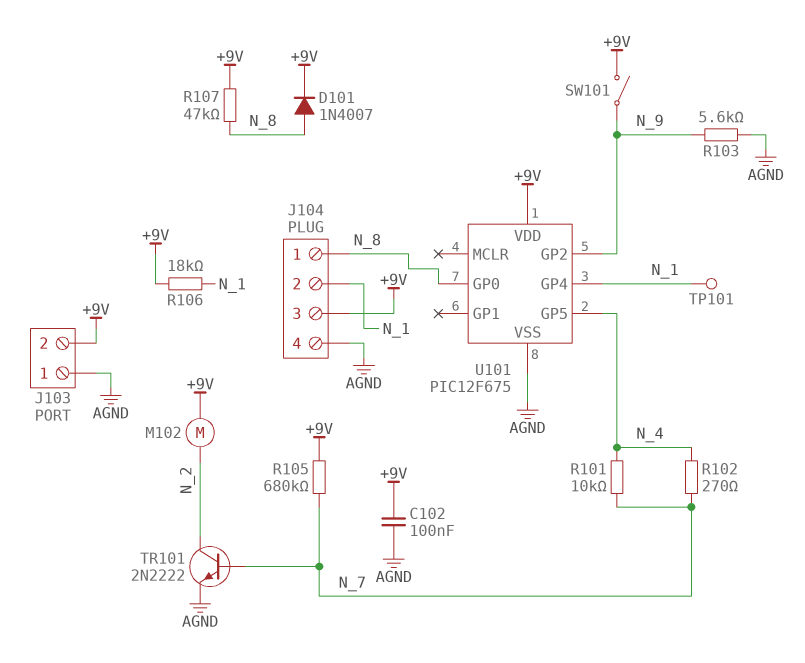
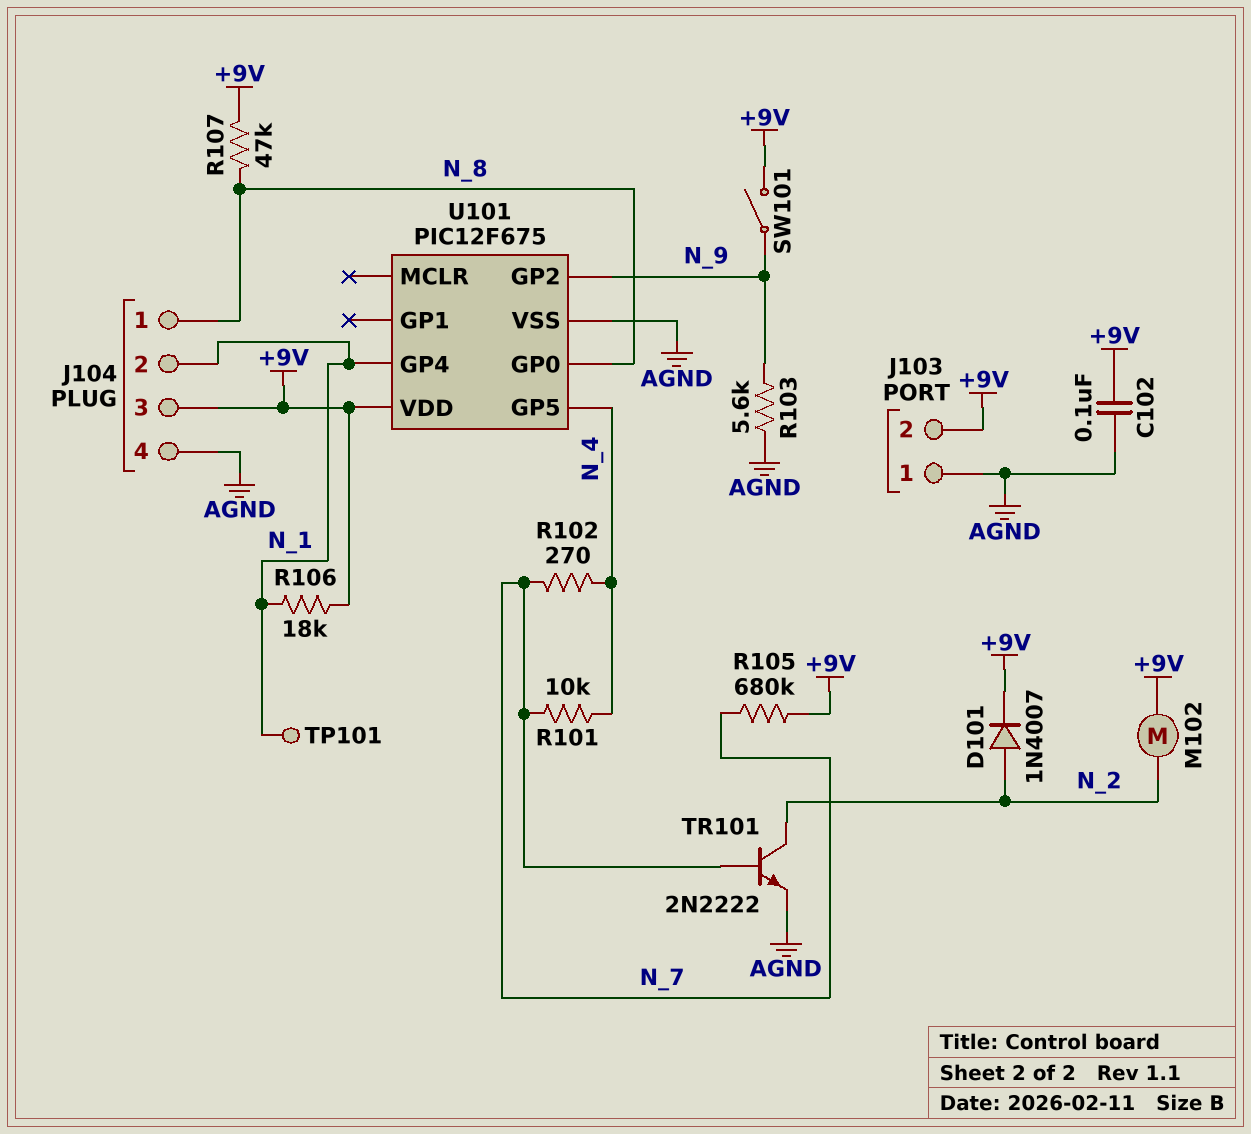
D101: diode 1N4007 (A N_8, K +9V) -> diode 1N4007 (A N_2, K +9V)

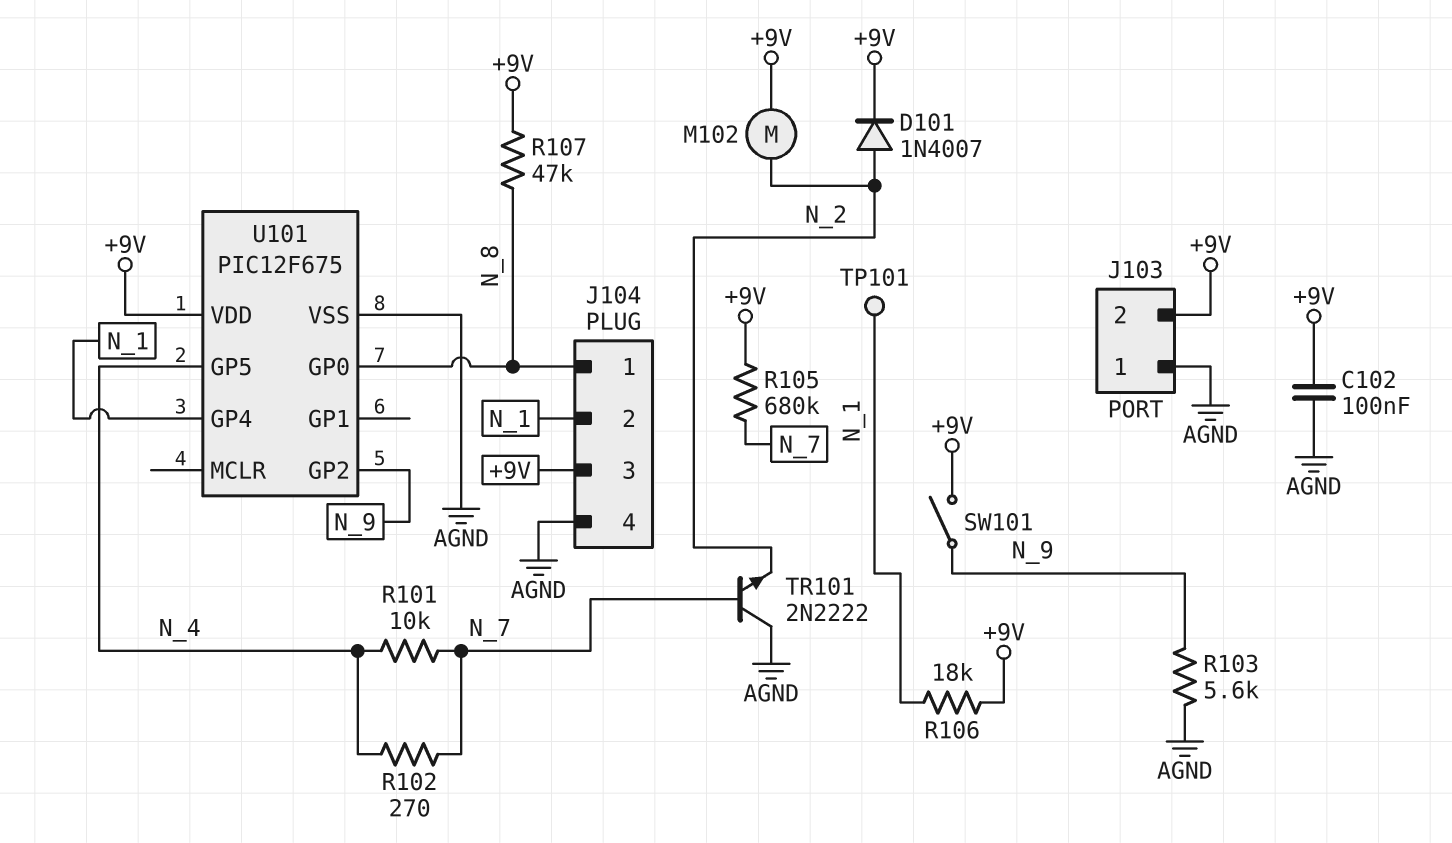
TR101: NPN 2N2222 (B N_7, C N_2, E AGND) -> NPN 2N2222 (B N_7, C AGND, E N_2)

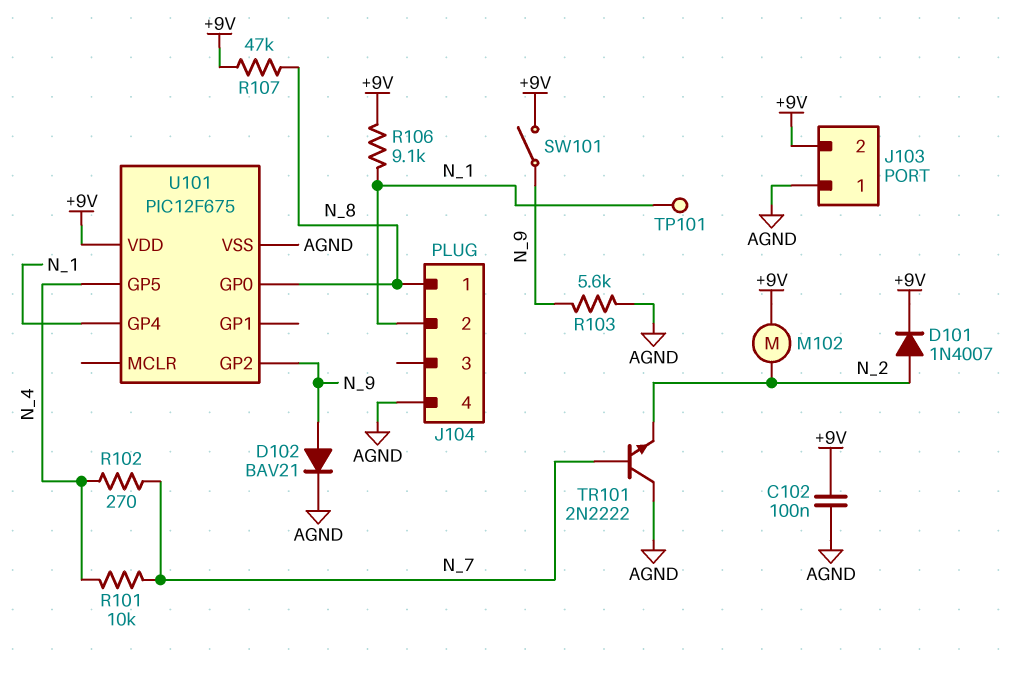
D102: none -> diode BAV21 (A N_9, K AGND)
J104 pin 3: +9V -> none
R105: 680k (+9V, N_7) -> none
R106: 18k (+9V, N_1) -> 9.1k (+9V, N_1)

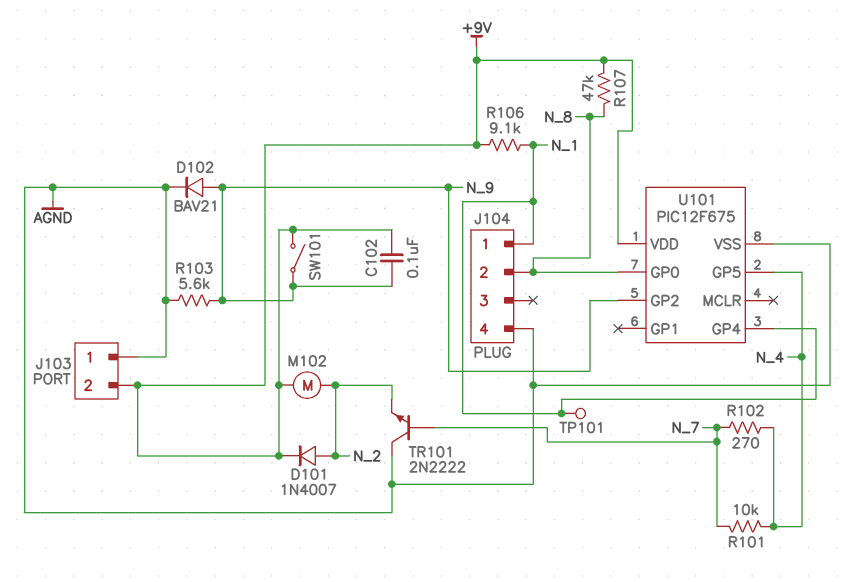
C102: 100nF (+9V, AGND) -> 100nF (+9V, N_9)
J104 pin 1: N_8 -> N_1
J104 pin 2: N_1 -> N_8

